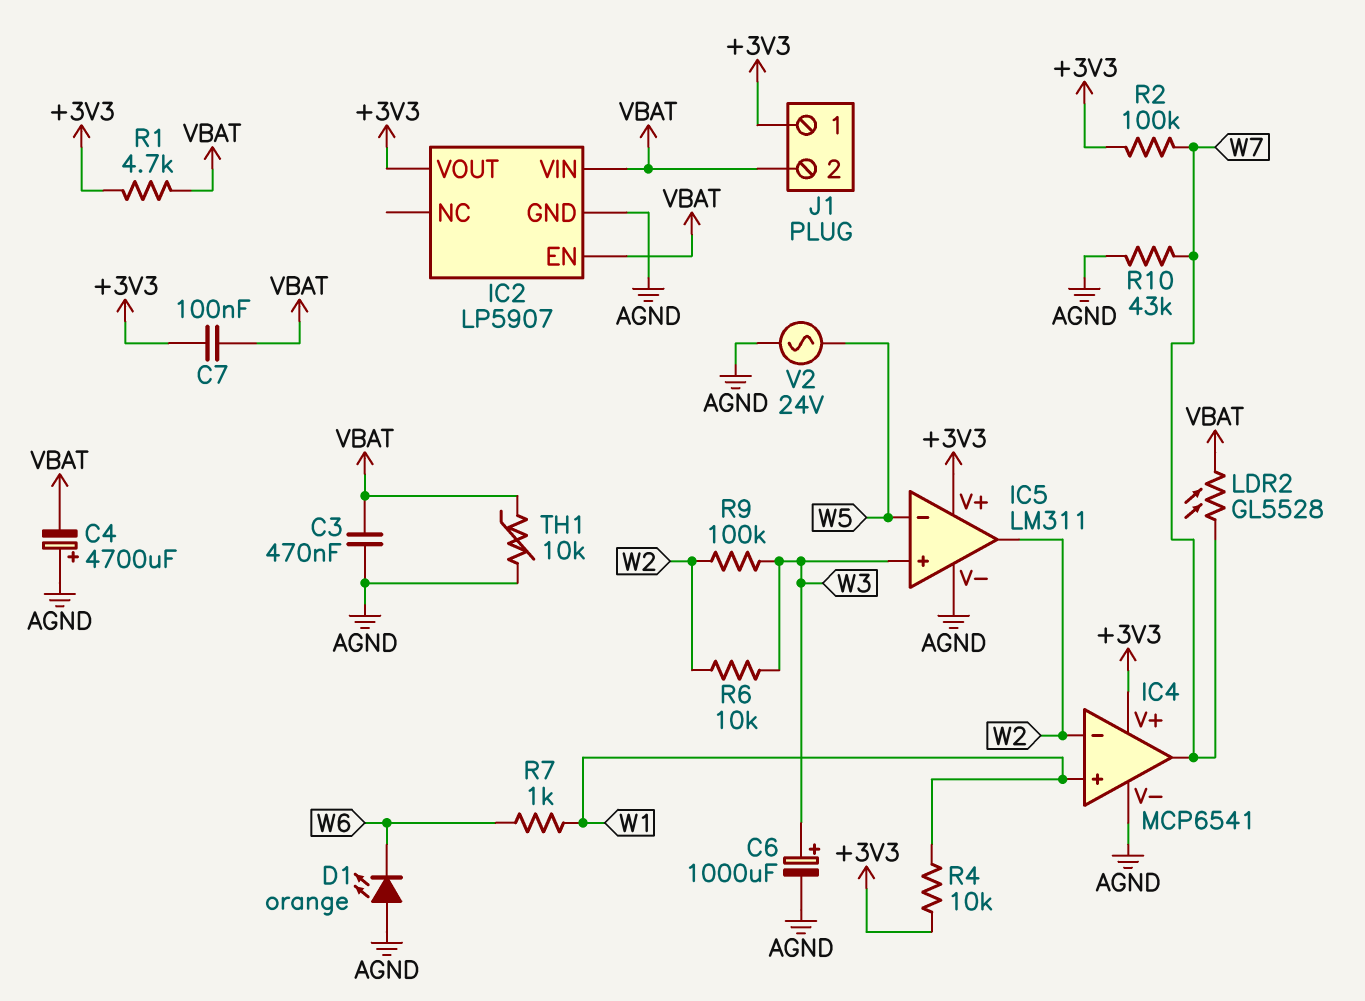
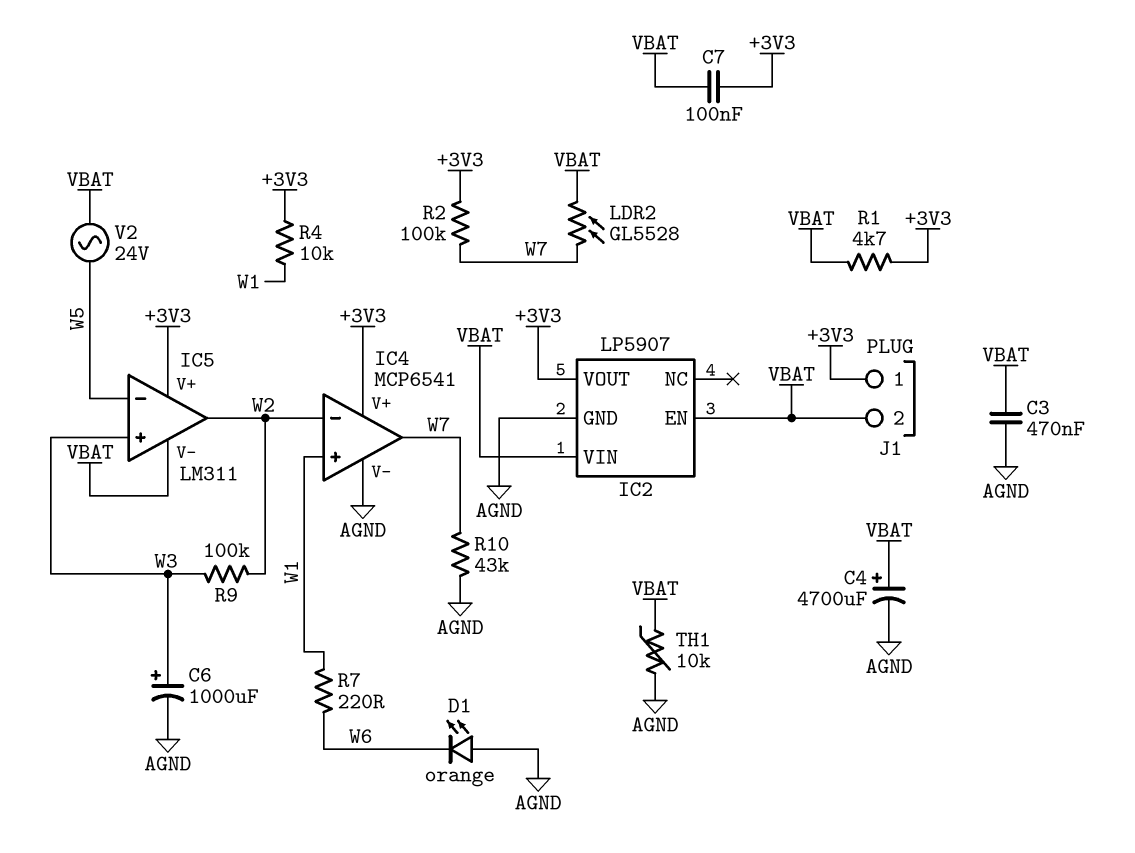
C4: 4700uF (plus AGND, minus VBAT) -> 4700uF (plus VBAT, minus AGND)
IC5 pin V-: AGND -> VBAT
R6: 10k (W2, W3) -> none
R7: 1k (W1, W6) -> 220 (W1, W6)
V2: AC 24V (AGND, W5) -> AC 24V (VBAT, W5)

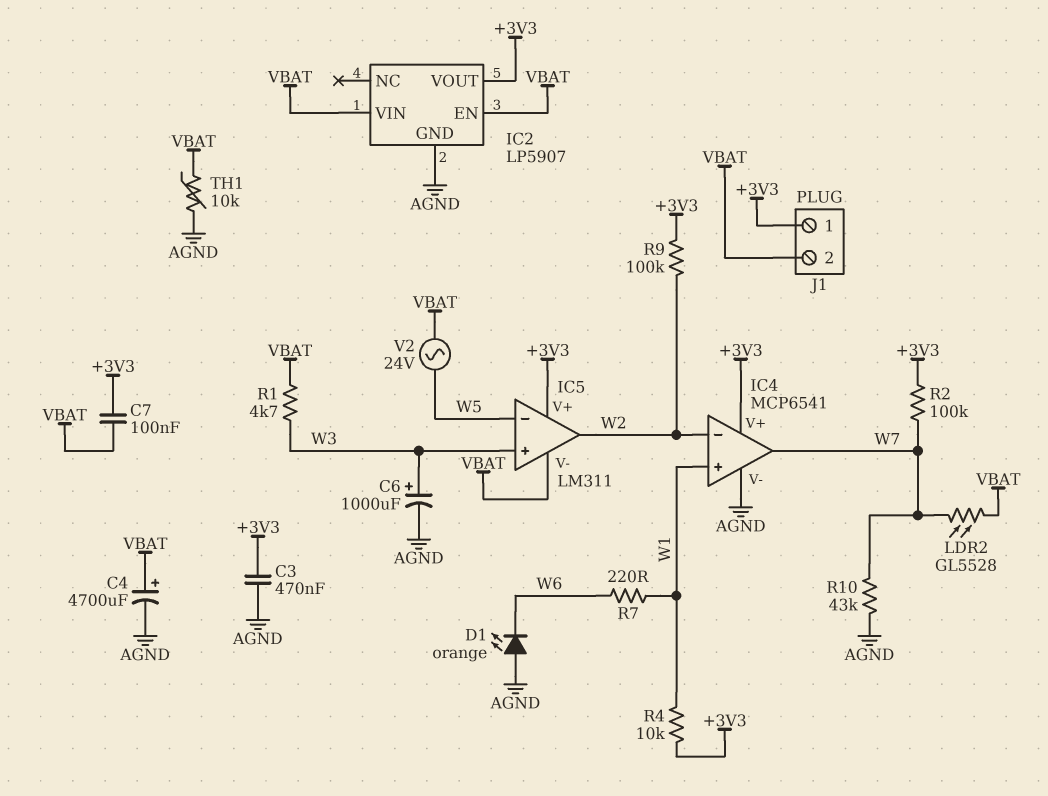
C3: 470nF (AGND, VBAT) -> 470nF (+3V3, AGND)
R1: 4.7k (+3V3, VBAT) -> 4.7k (VBAT, W3)
R9: 100k (W2, W3) -> 100k (+3V3, W2)

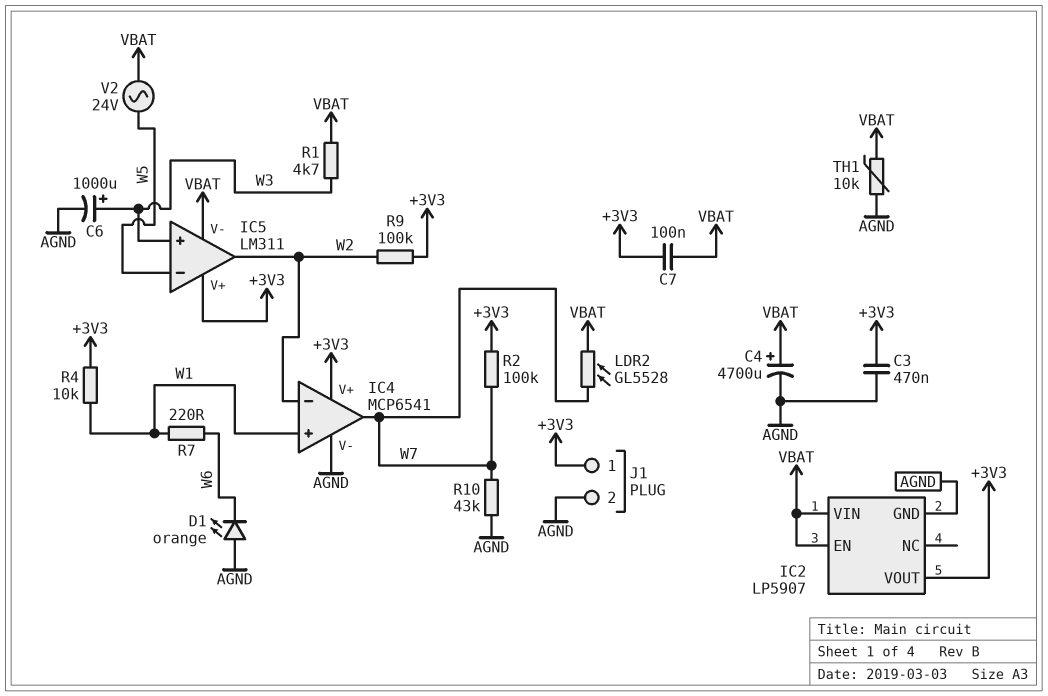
J1 pin 2: VBAT -> AGND

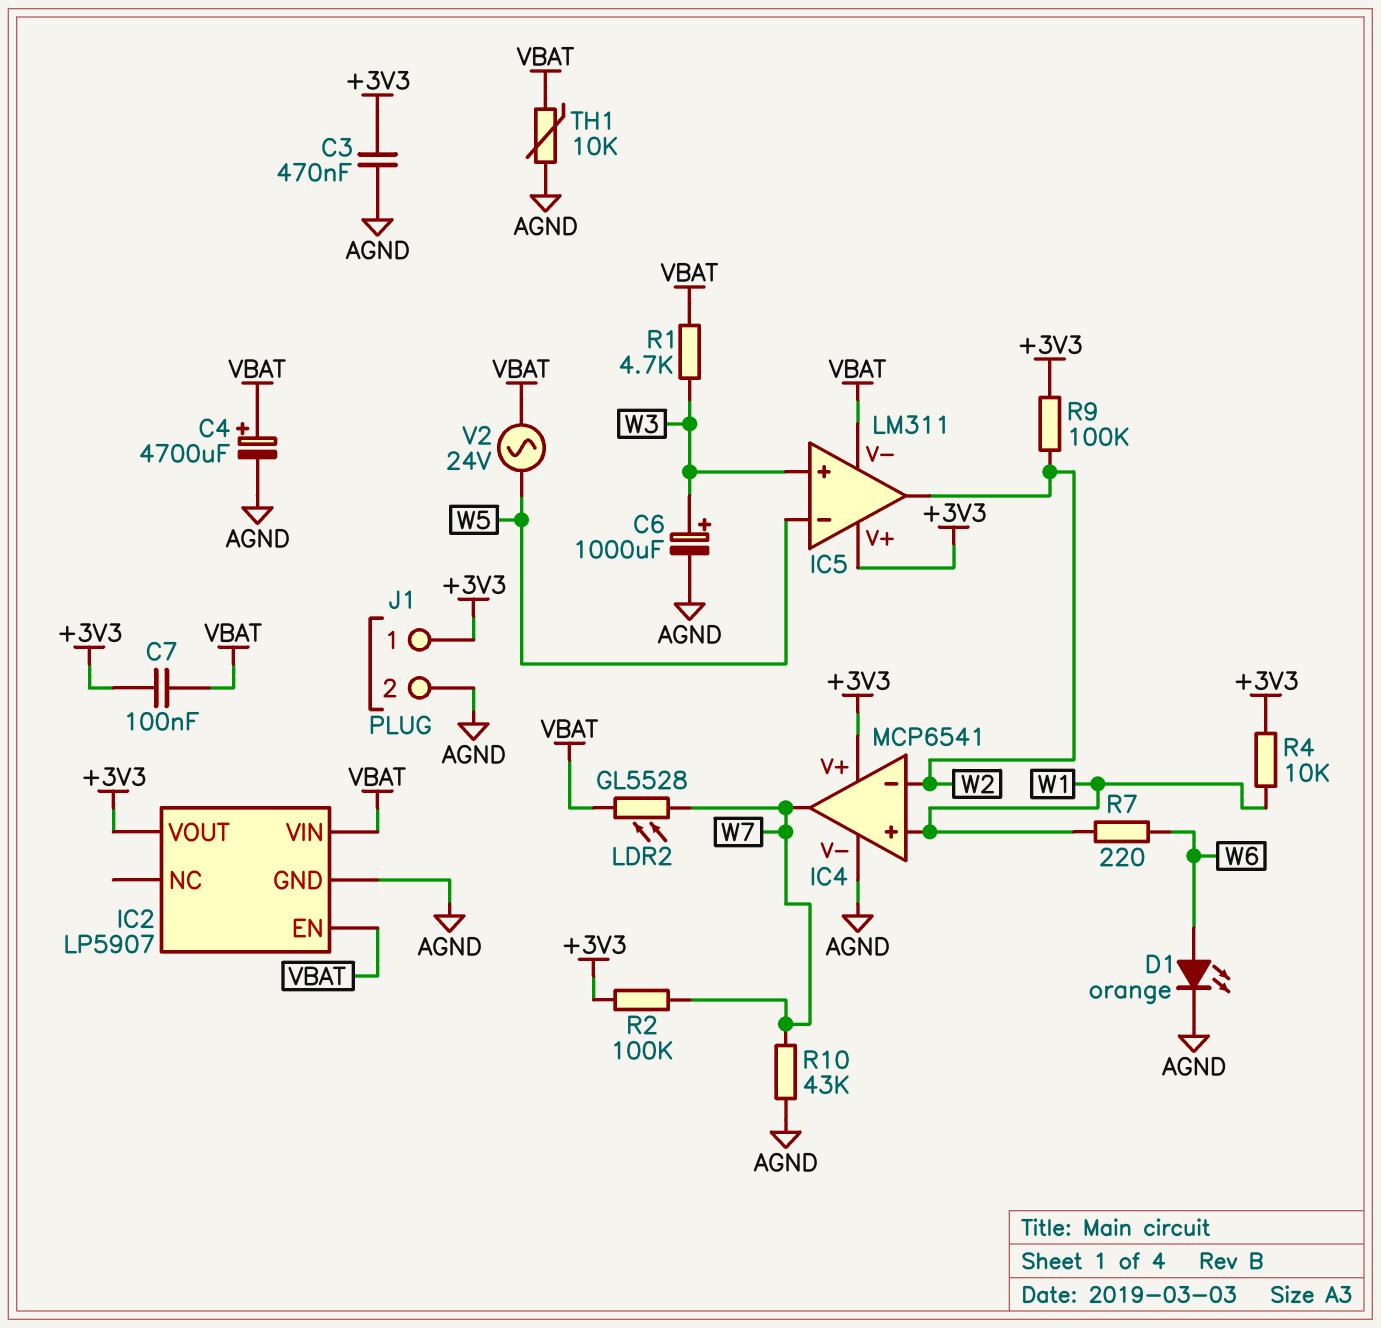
D1: LED orange (A AGND, K W6) -> LED orange (A W6, K AGND)

